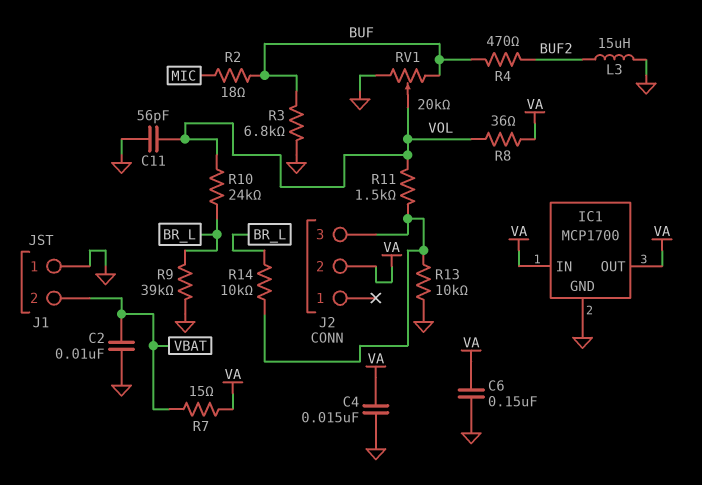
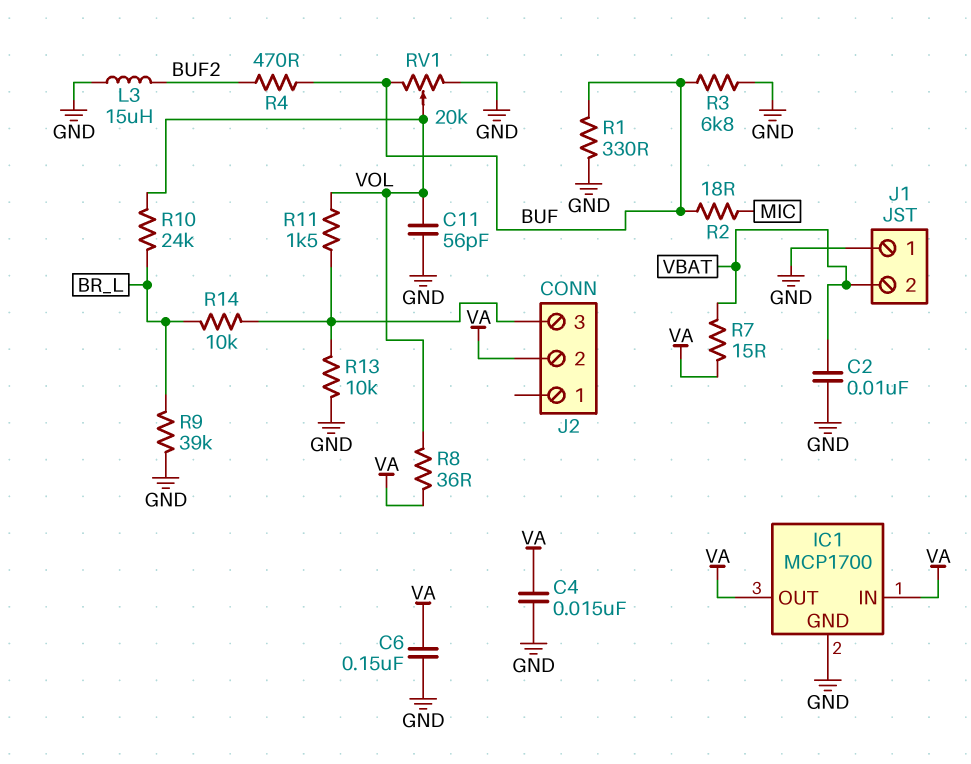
R1: none -> 330 (BUF, GND)

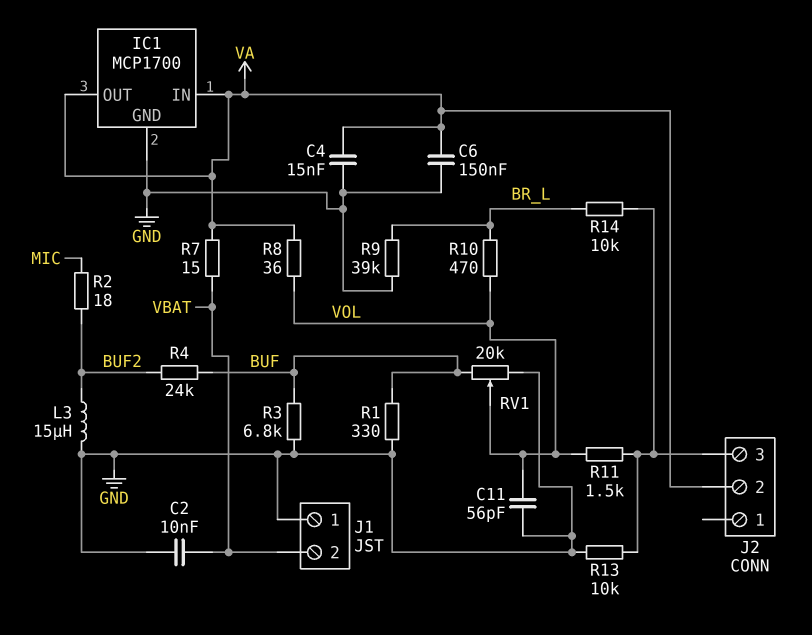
R2: 18 (BUF, MIC) -> 18 (BUF2, MIC)
R4: 470 (BUF, BUF2) -> 24k (BUF, BUF2)
R10: 24k (BR_L, VOL) -> 470 (BR_L, VOL)

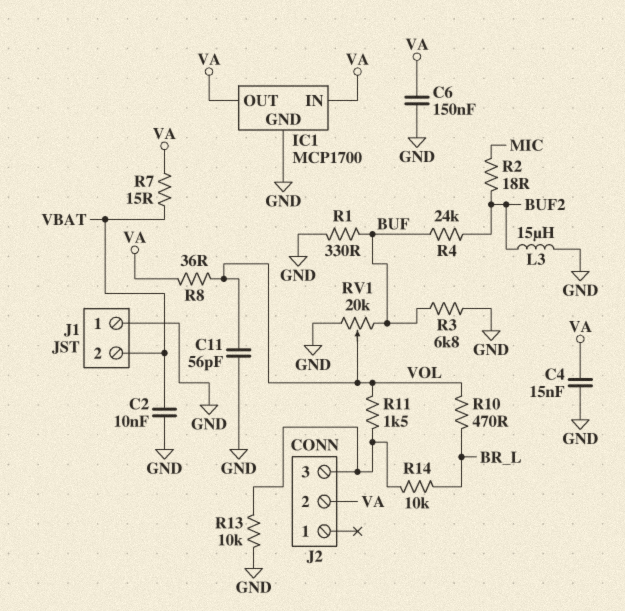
R9: 39k (BR_L, GND) -> none

